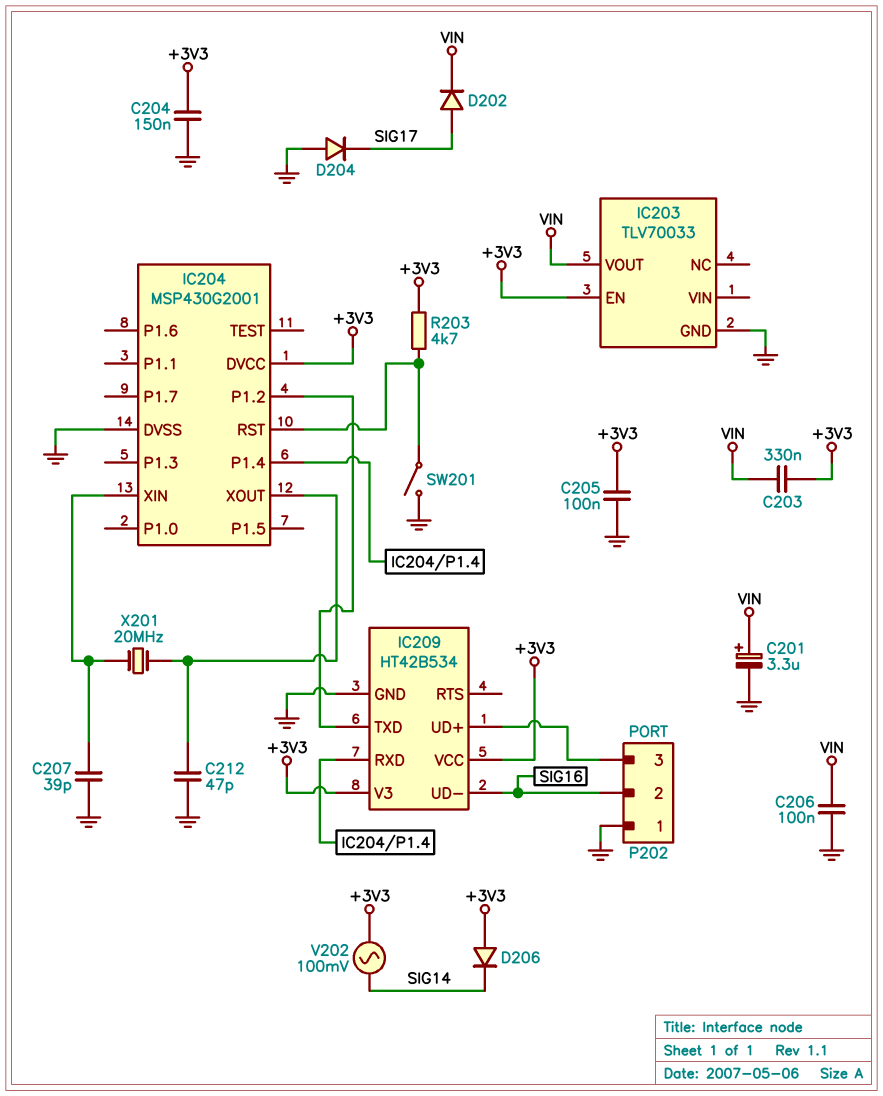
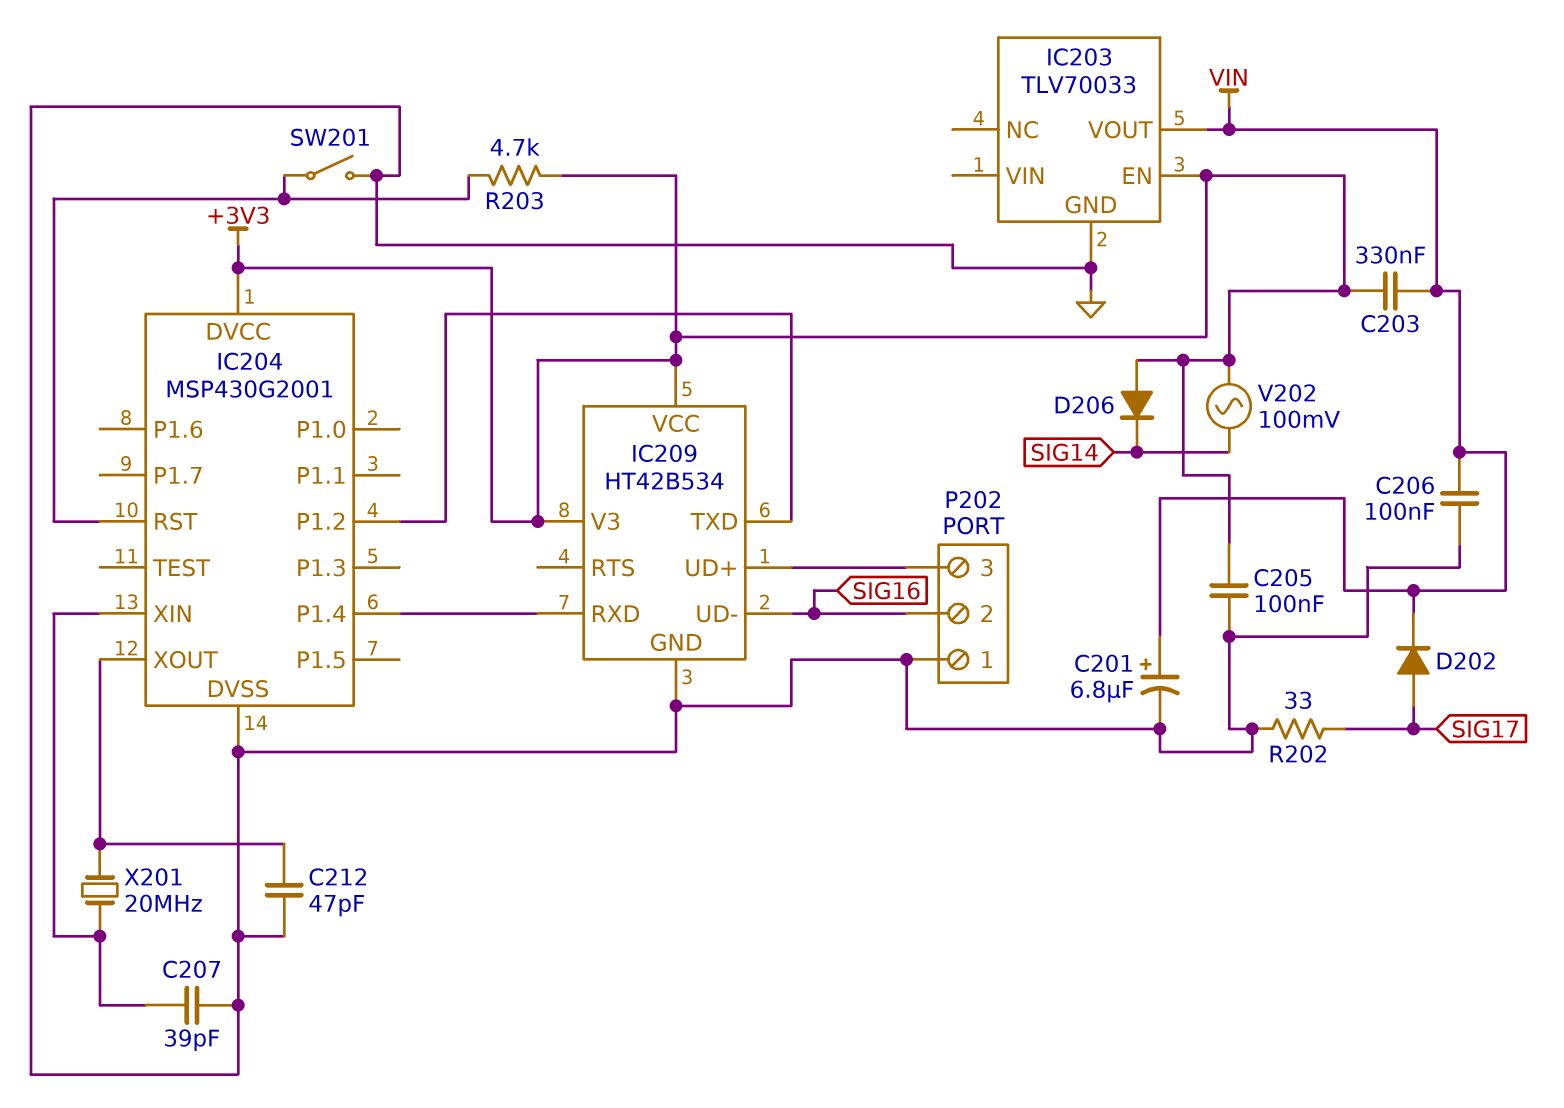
C201: 3.3uF (plus VIN, minus GND) -> 6.8uF (plus VIN, minus GND)
C204: 150nF (+3V3, GND) -> none
D204: diode (A GND, K SIG17) -> none
R202: none -> 33 (GND, SIG17)

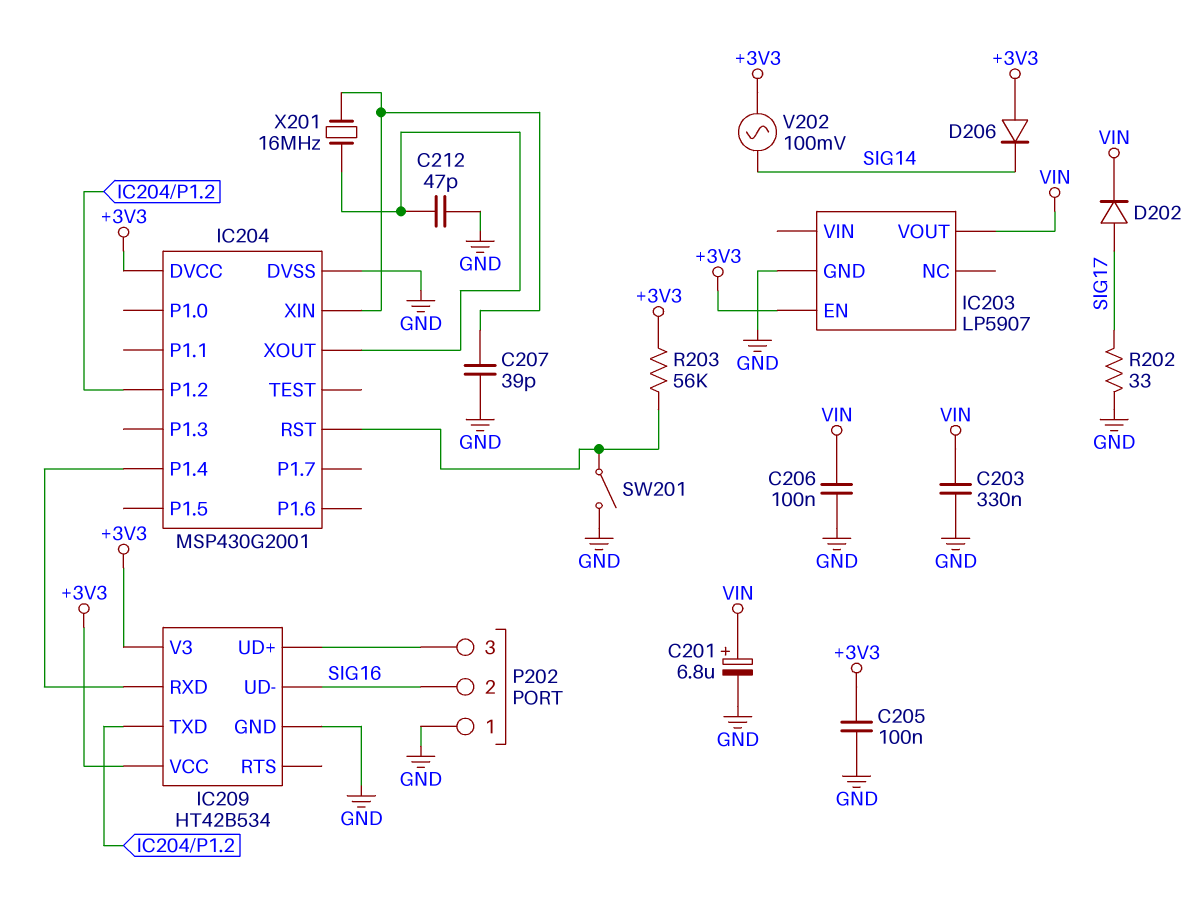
C203: 330nF (+3V3, VIN) -> 330nF (GND, VIN)
IC203: TLV70033 -> LP5907
R203: 4.7k (+3V3, IC204/RST) -> 56k (+3V3, IC204/RST)
X201: 20MHz (IC204/XIN, IC204/XOUT) -> 16MHz (IC204/XIN, IC204/XOUT)

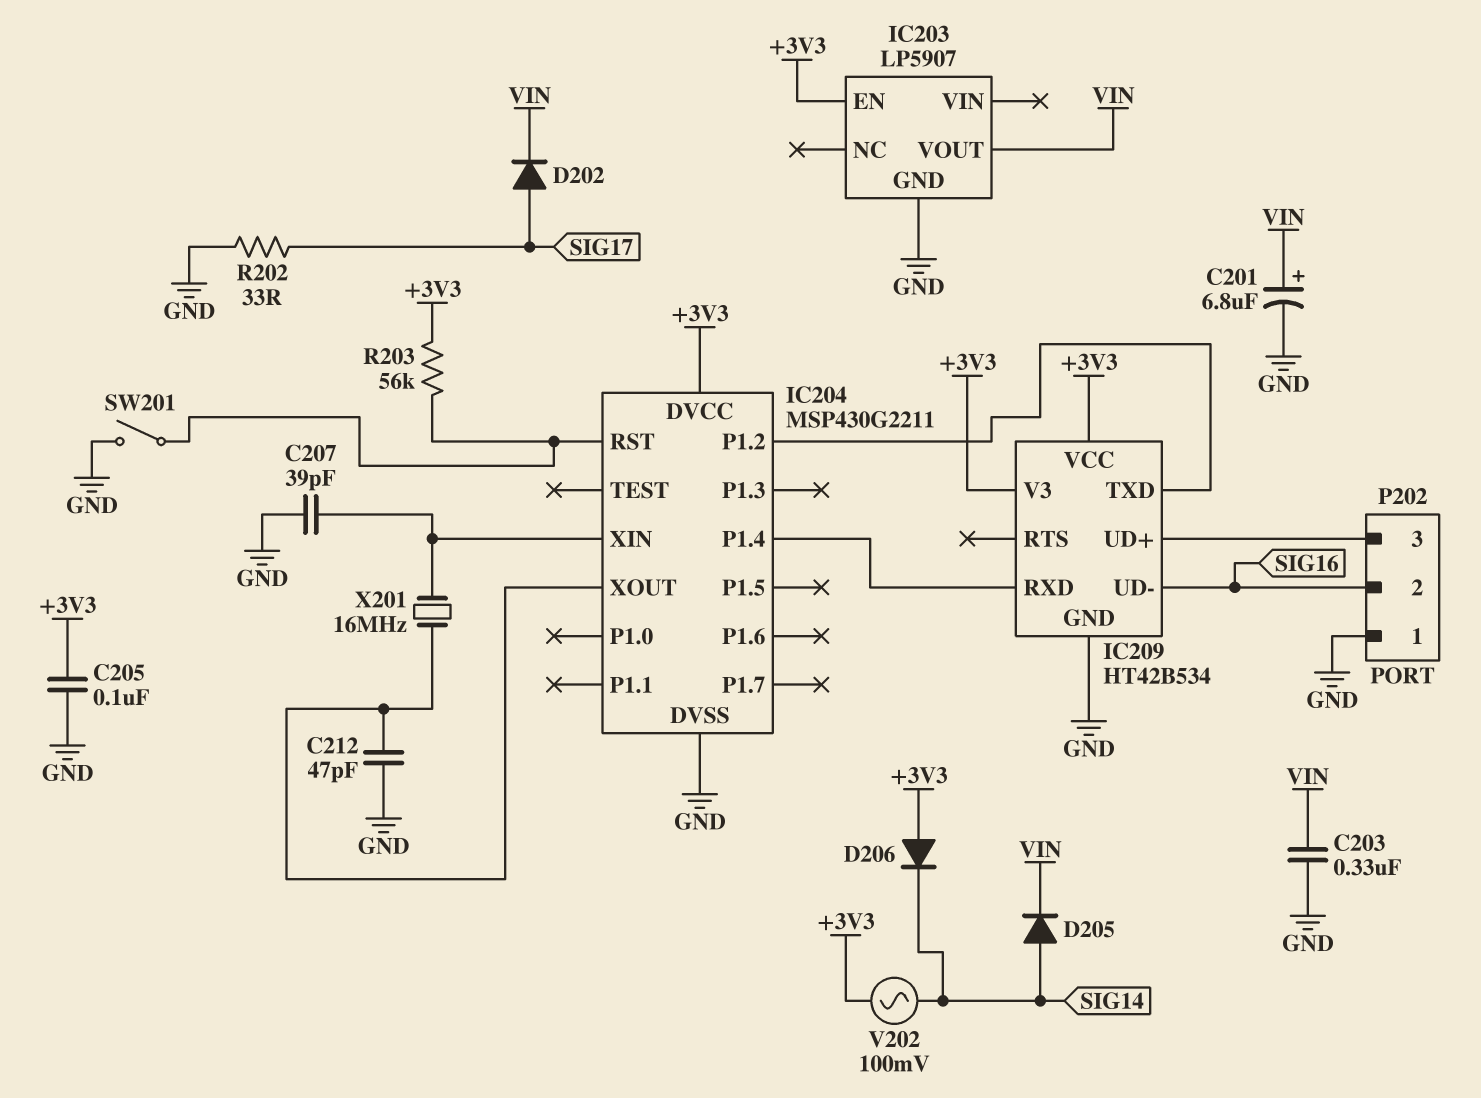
C206: 100nF (GND, VIN) -> none
D205: none -> diode (A SIG14, K VIN)
IC204: MSP430G2001 -> MSP430G2211

